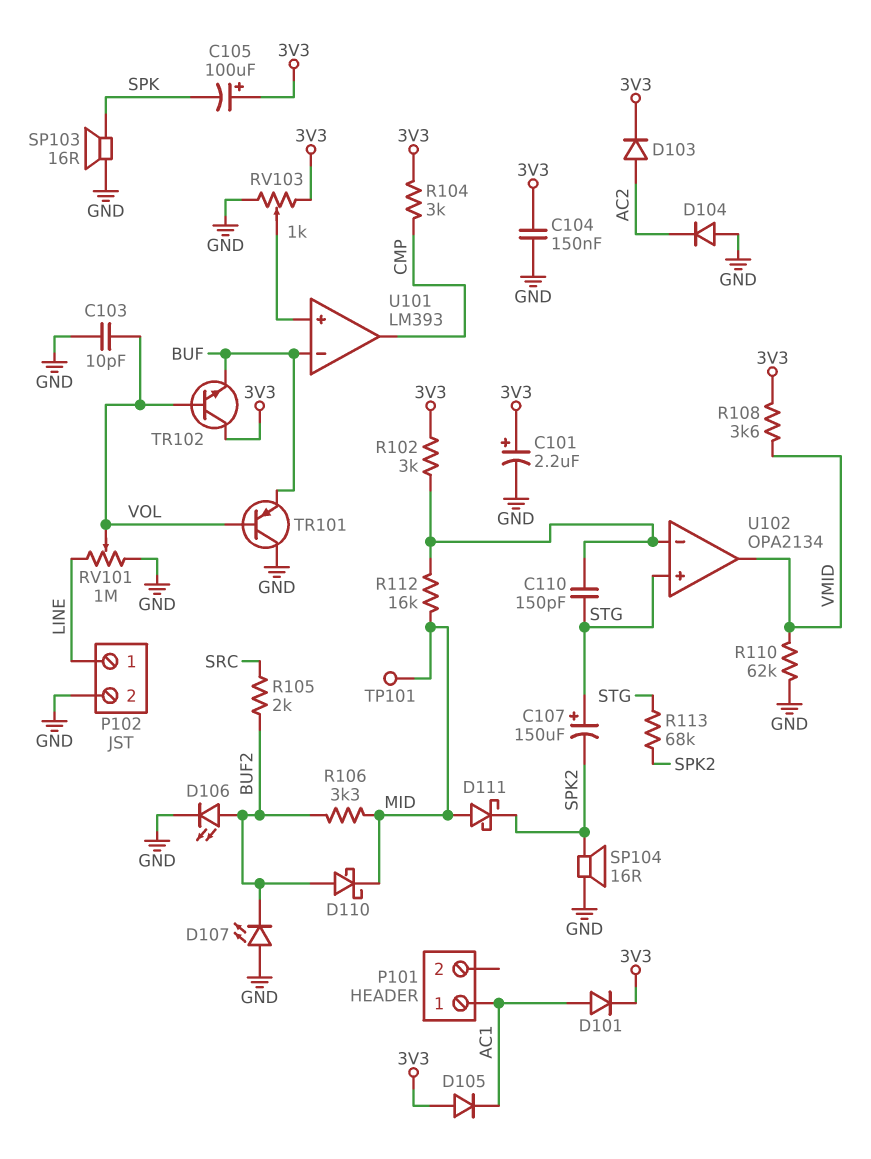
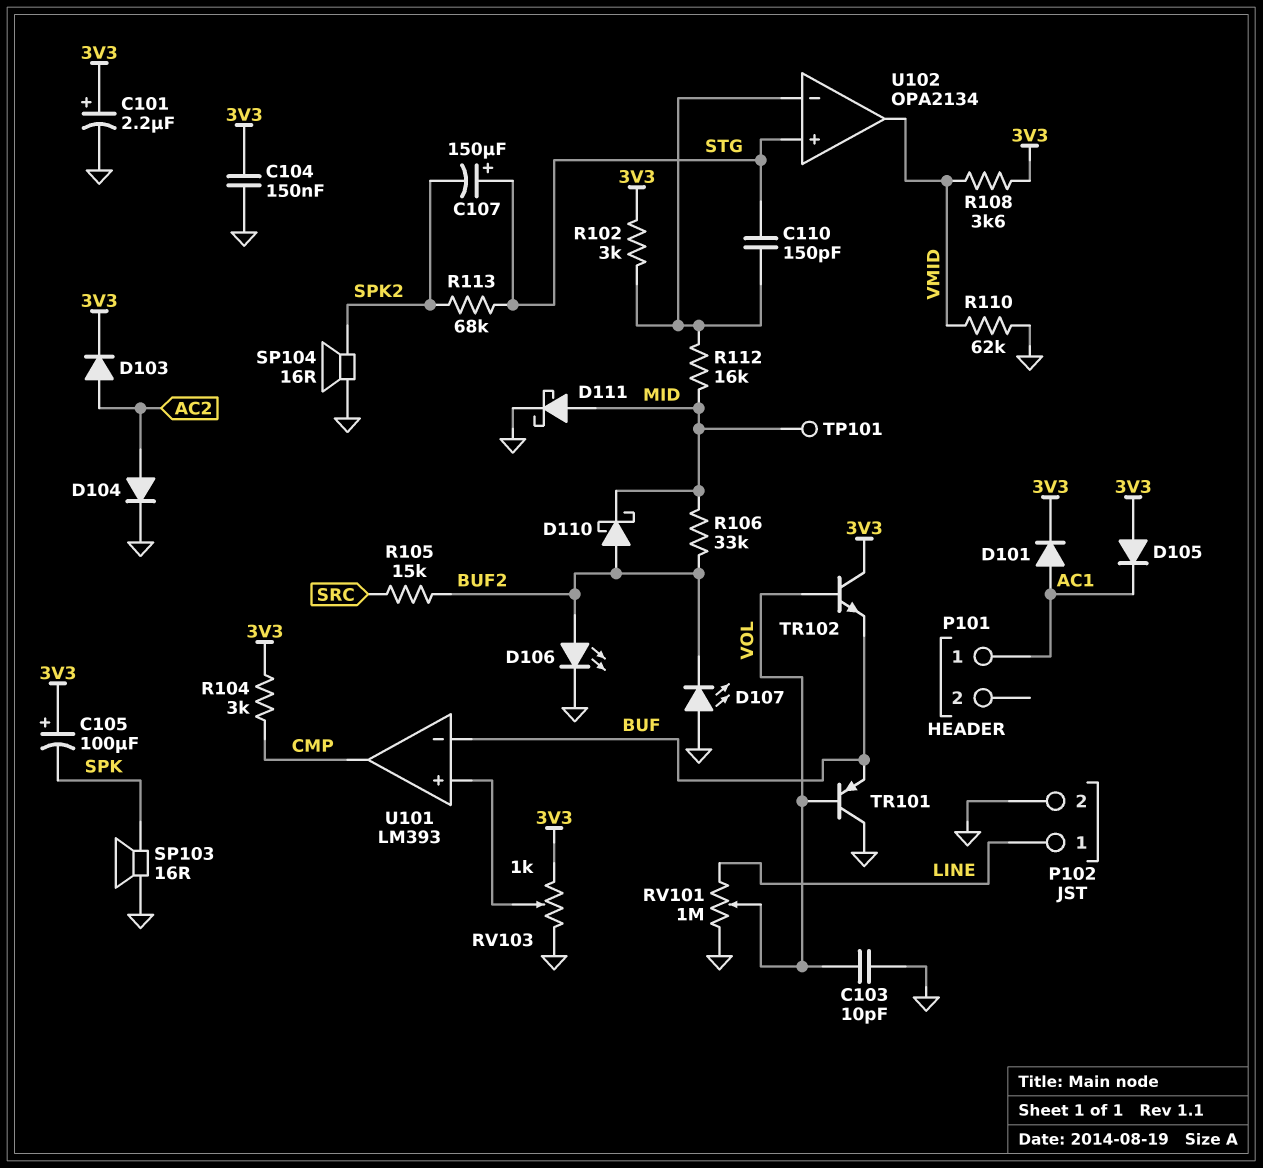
D104: diode (A GND, K AC2) -> diode (A AC2, K GND)
D111: schottky (A MID, K SPK2) -> schottky (A MID, K GND)
R105: 2k (BUF2, SRC) -> 15k (BUF2, SRC)
R106: 3.3k (BUF2, MID) -> 33k (BUF2, MID)

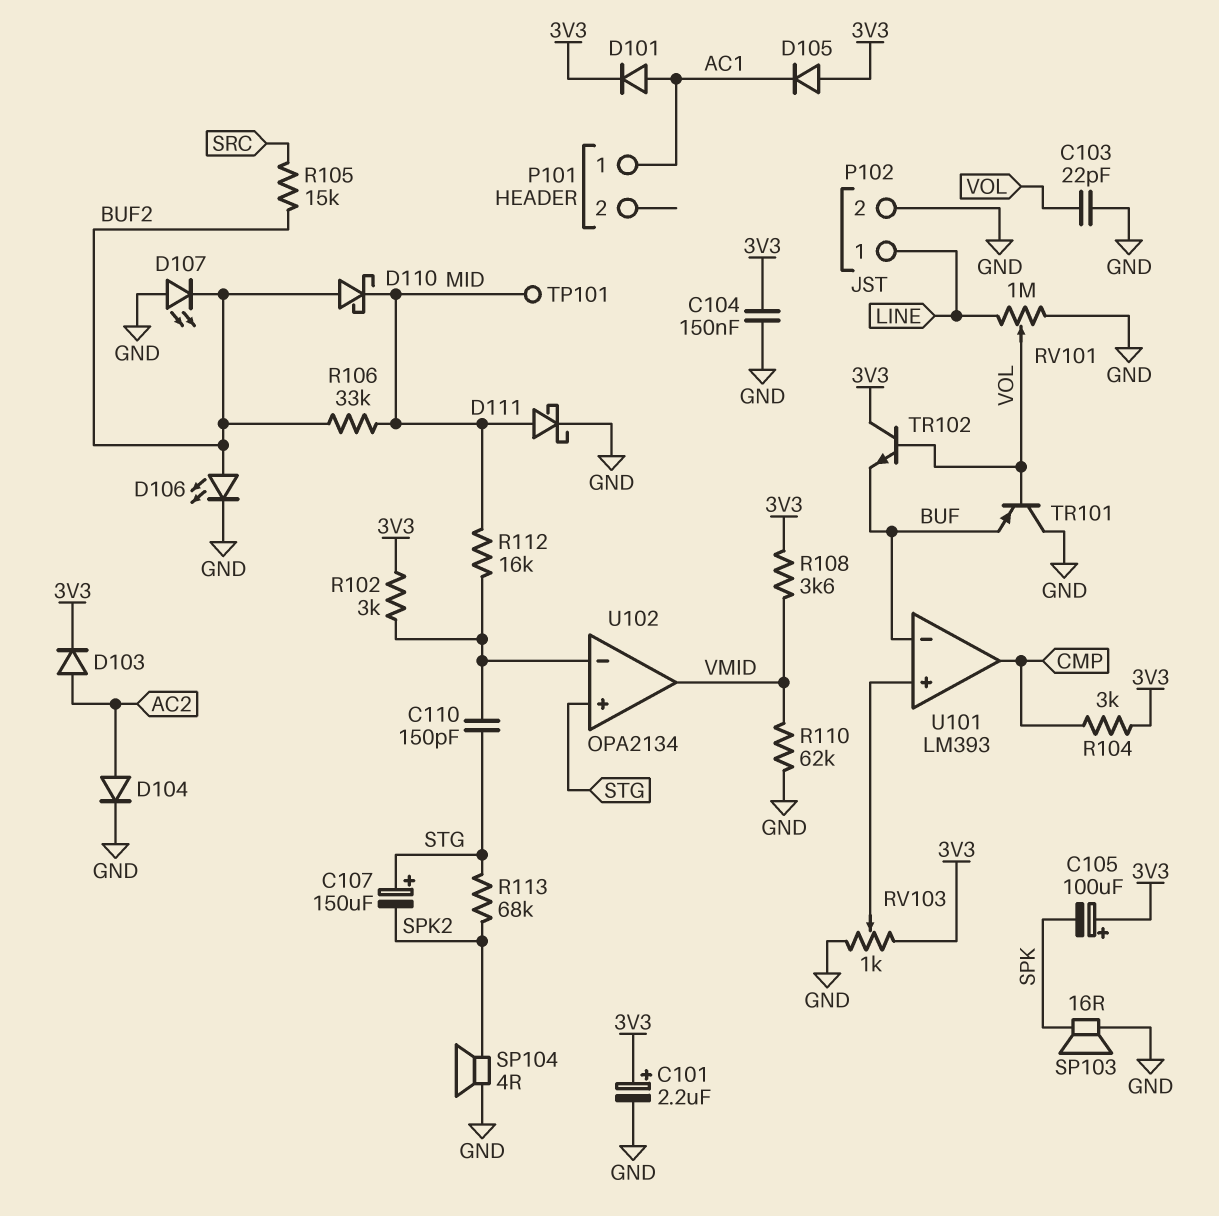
C103: 10pF (GND, VOL) -> 22pF (GND, VOL)
SP104: speaker 16R (GND, SPK2) -> speaker 4R (GND, SPK2)

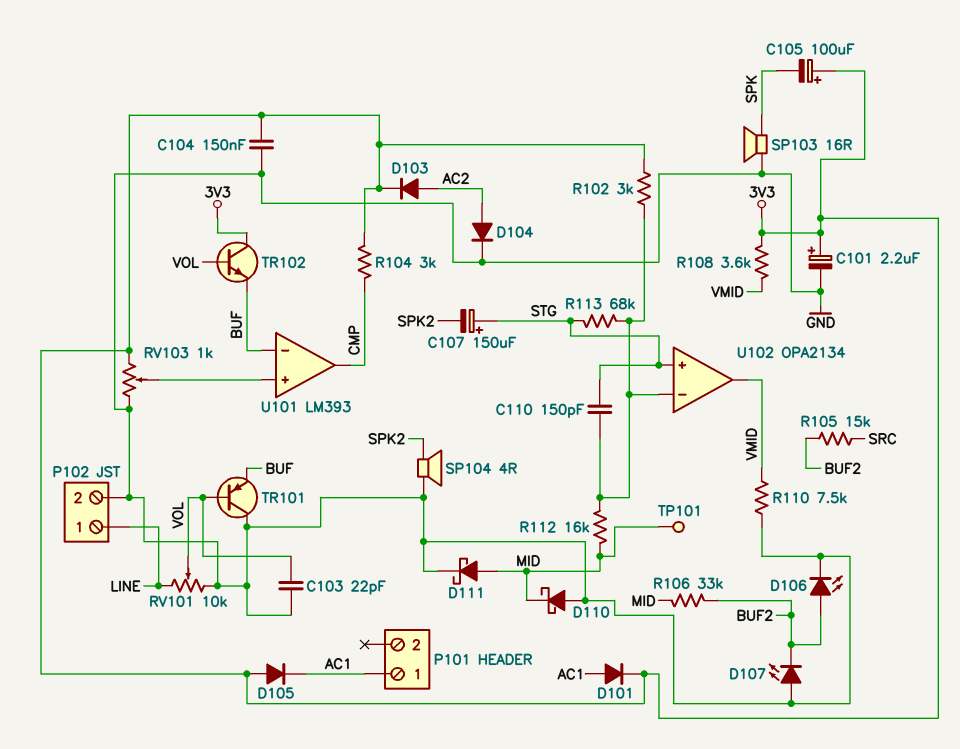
D110: schottky (A BUF2, K MID) -> schottky (A GND, K MID)
R110: 62k (GND, VMID) -> 7.5k (GND, VMID)
R113: 68k (SPK2, STG) -> 68k (STG, U102/in-)
RV101: 1M (GND, LINE, wiper VOL) -> 10k (GND, LINE, wiper VOL)

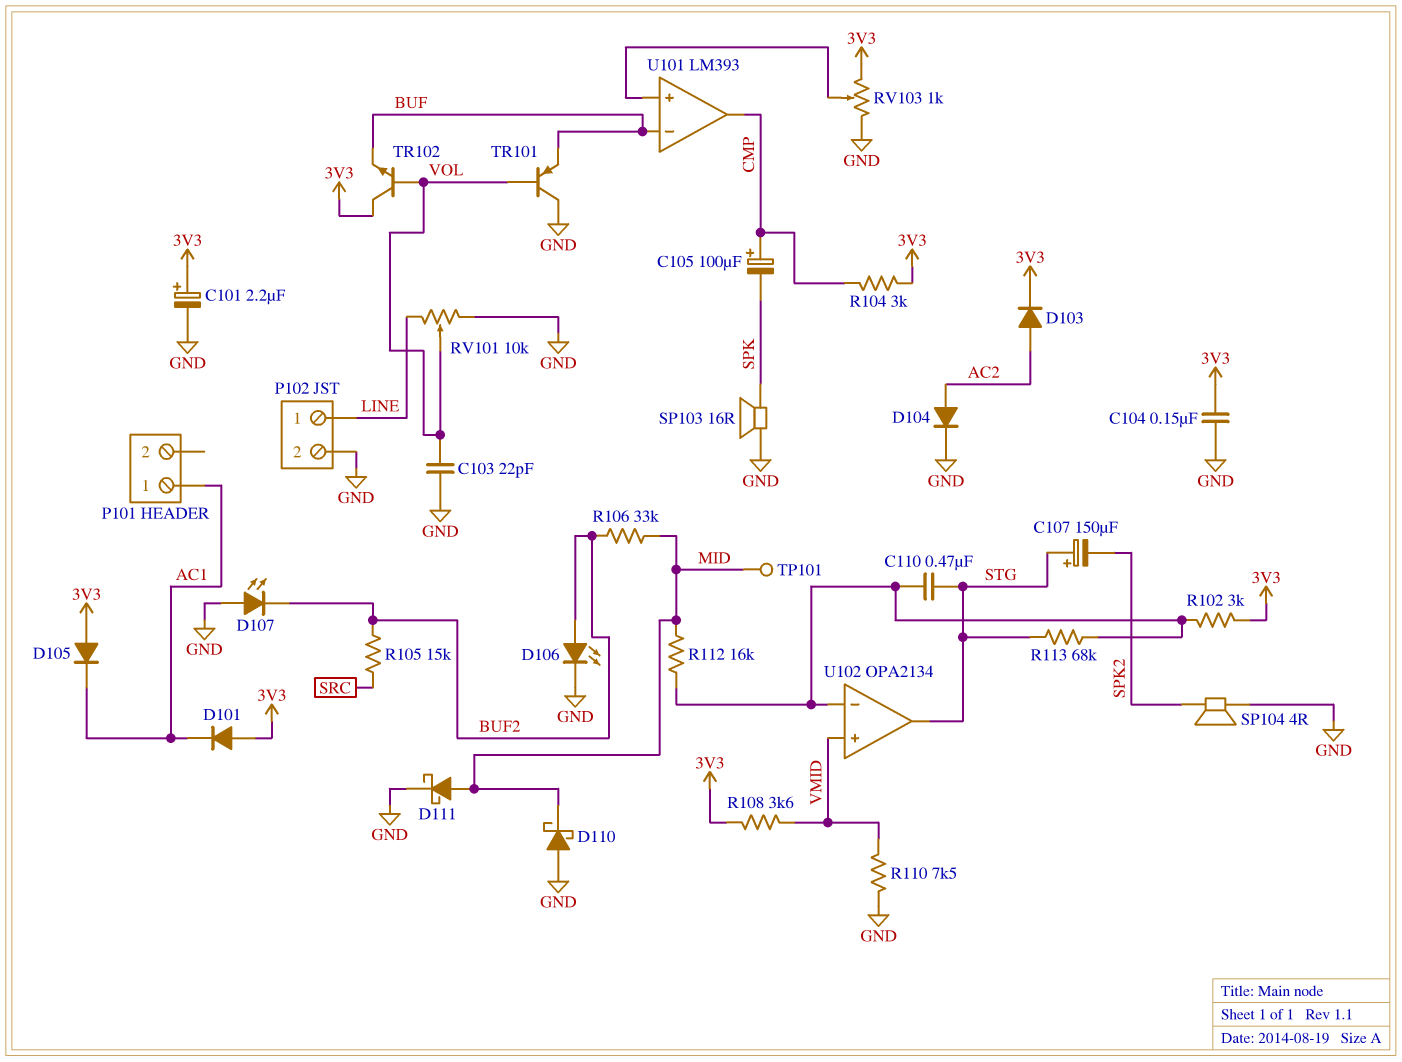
C105: 100uF (plus 3V3, minus SPK) -> 100uF (plus CMP, minus SPK)
C110: 150pF (STG, U102/in-) -> 470nF (STG, U102/in-)
D101: diode (A AC1, K 3V3) -> diode (A 3V3, K AC1)
U102 pin in+: STG -> VMID
U102 pin out: VMID -> STG

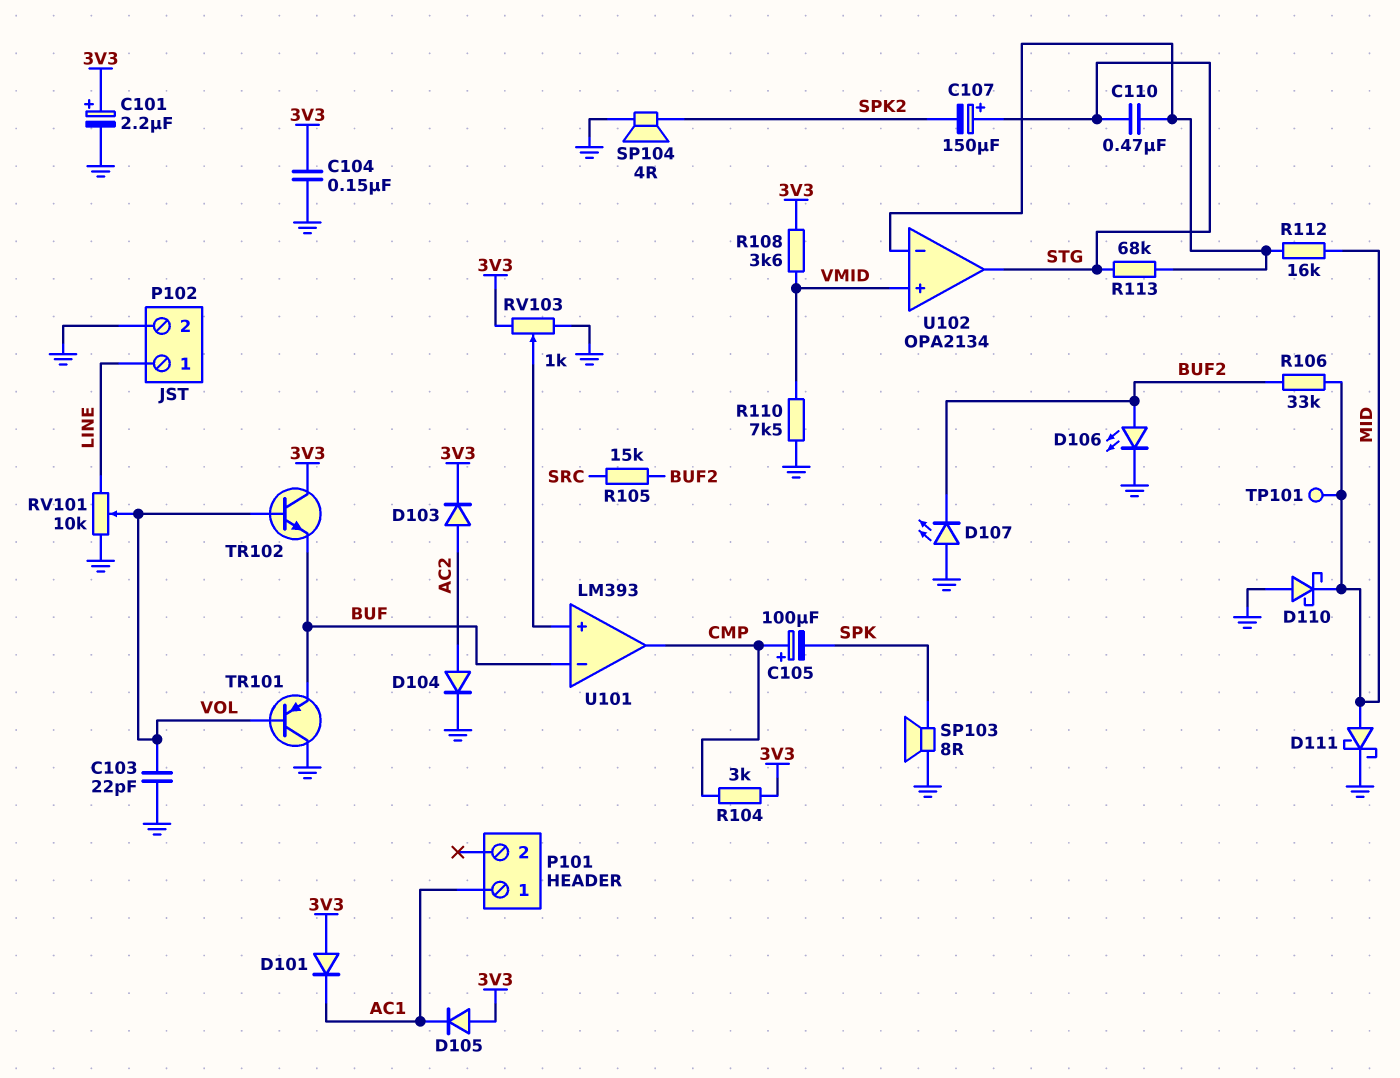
R102: 3k (3V3, U102/in-) -> none
SP103: speaker 16R (GND, SPK) -> speaker 8R (GND, SPK)

